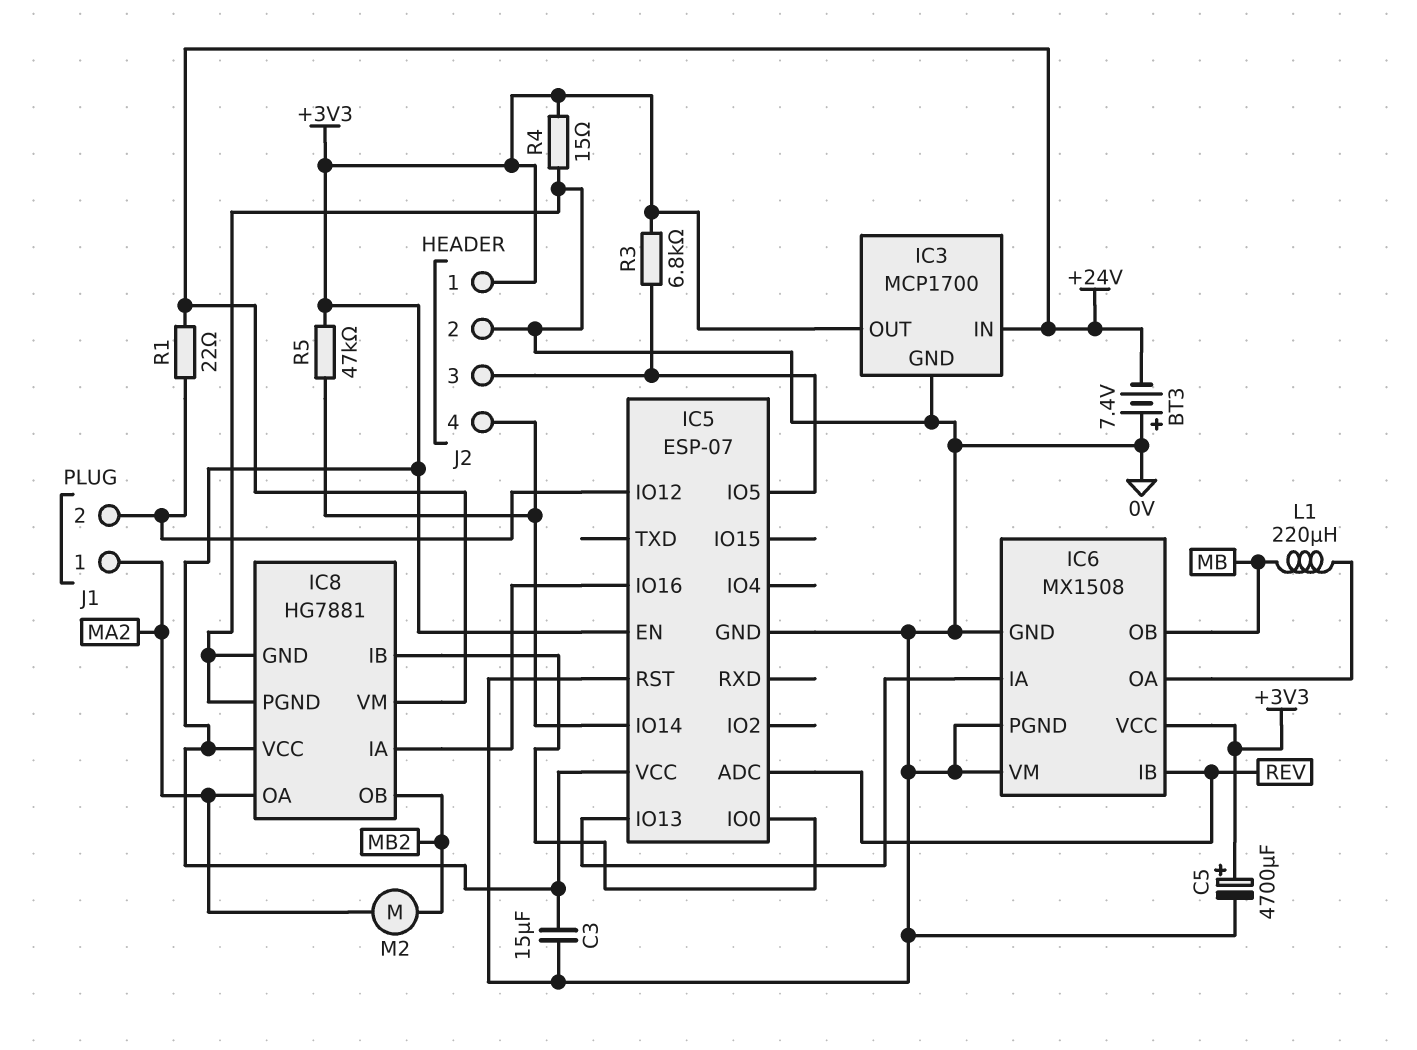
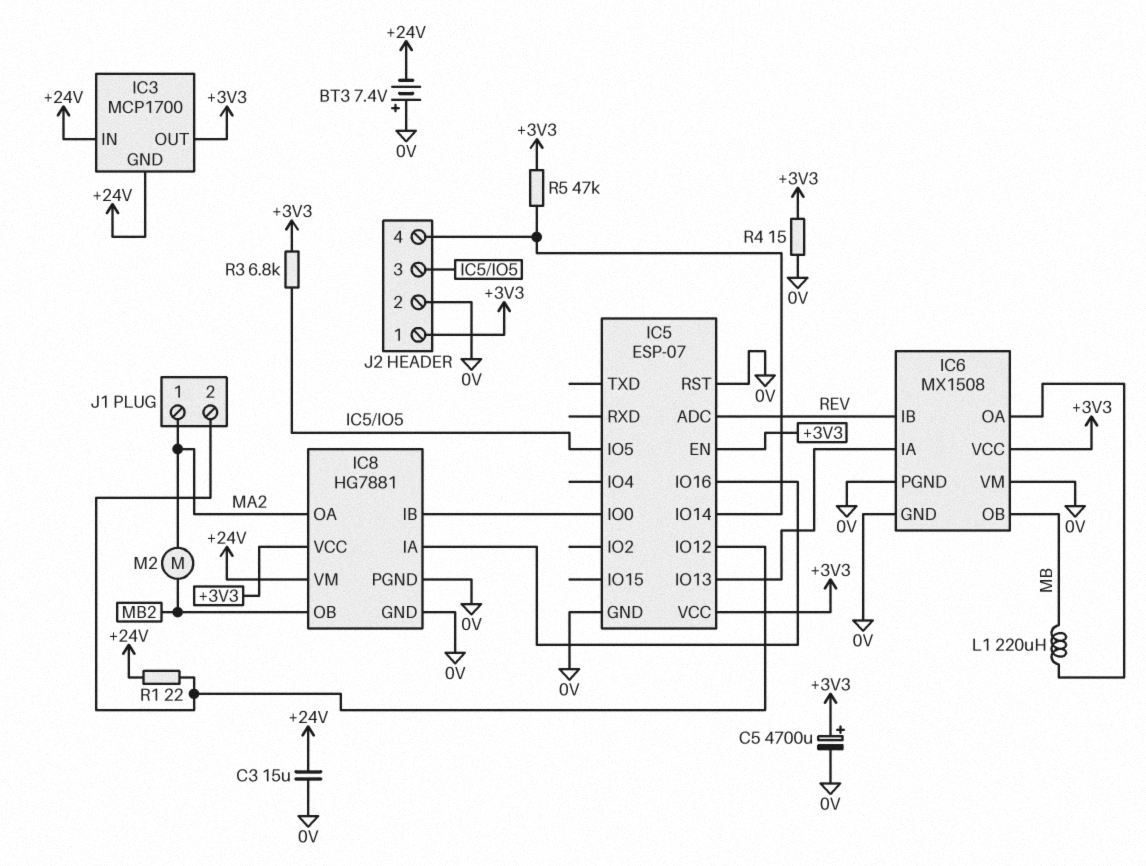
C3: 15uF (+3V3, 0V) -> 15uF (+24V, 0V)
IC3 pin GND: 0V -> +24V

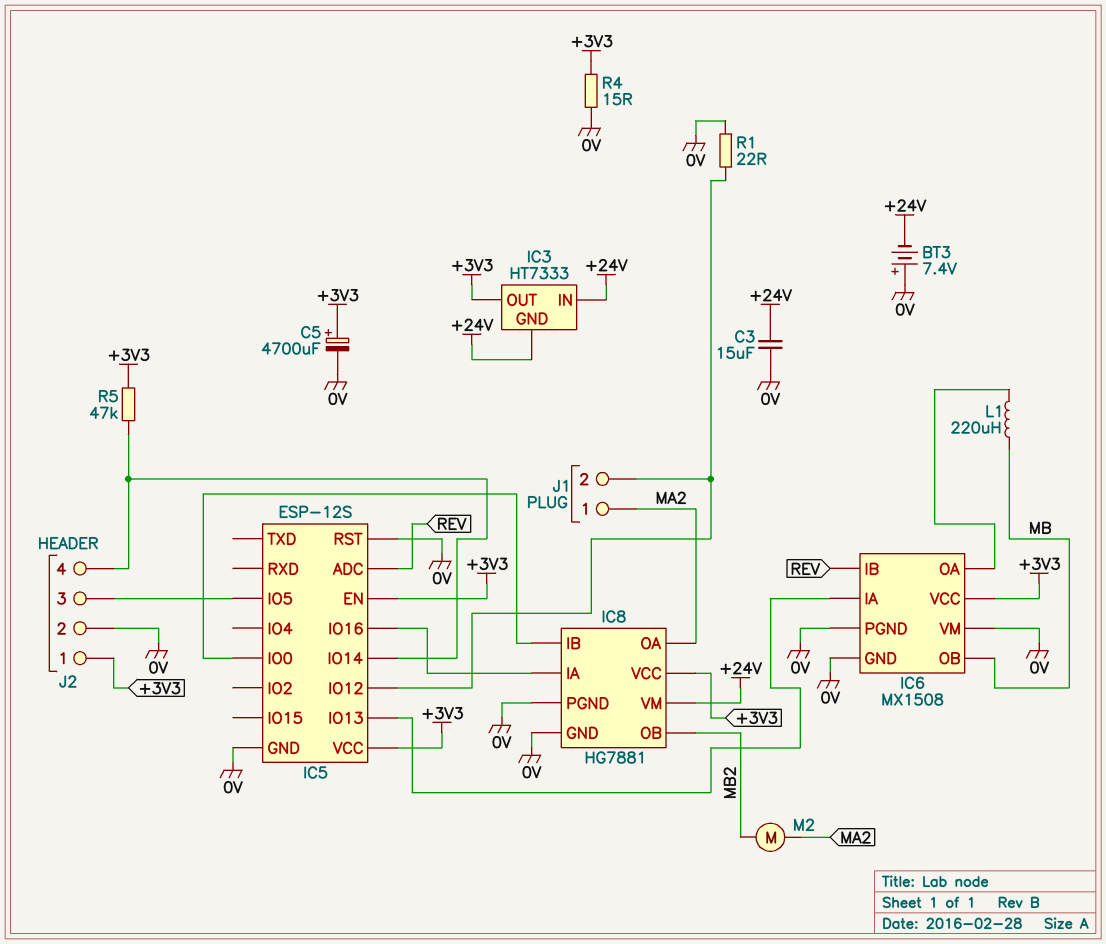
IC3: MCP1700 -> HT7333
IC5: ESP-07 -> ESP-12S
R1: 22 (+24V, IC5/IO12) -> 22 (0V, IC5/IO12)
R3: 6.8k (+3V3, IC5/IO5) -> none

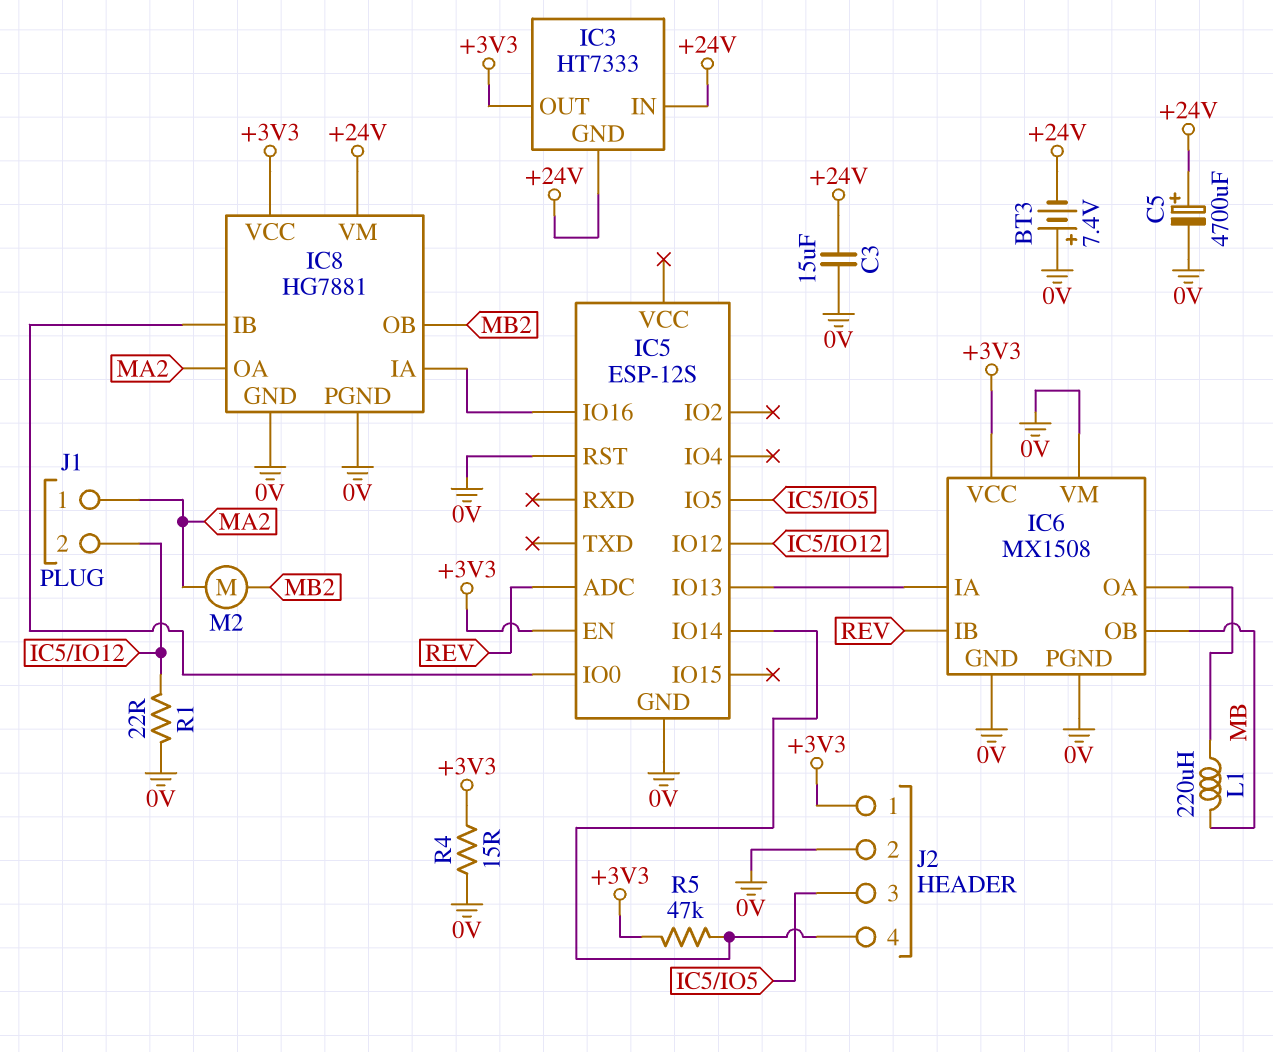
C5: 4700uF (plus +3V3, minus 0V) -> 4700uF (plus +24V, minus 0V)
IC5 pin VCC: +3V3 -> none

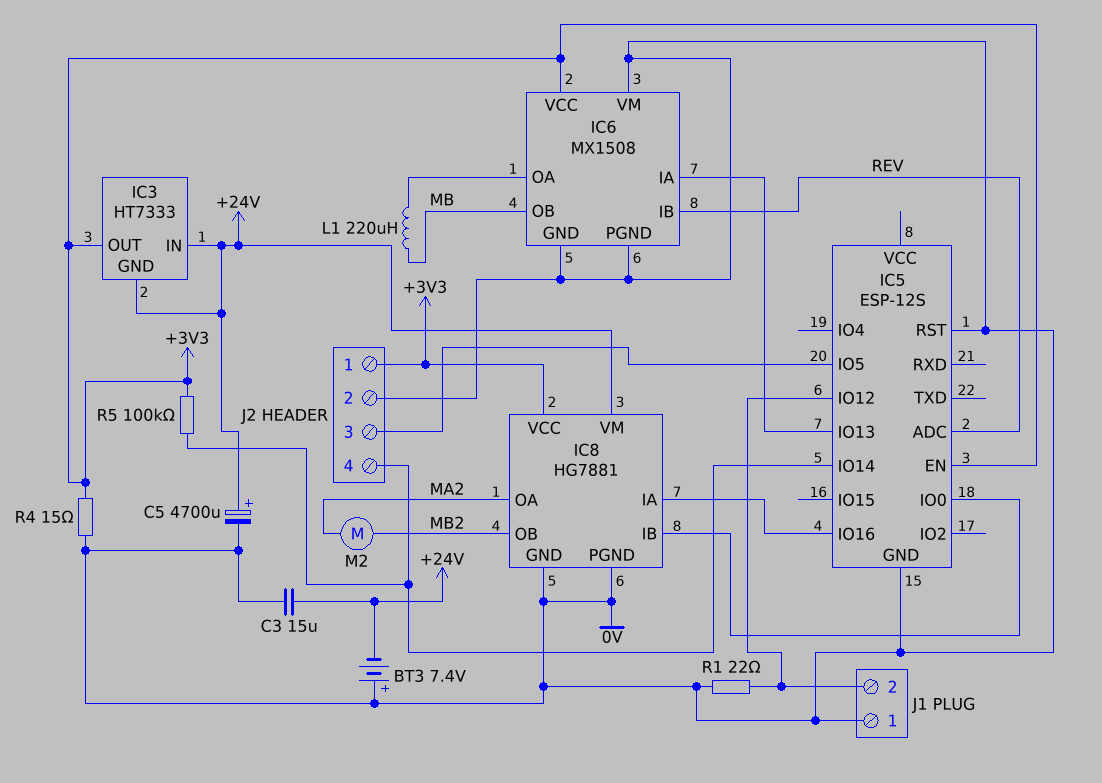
J1 pin 1: MA2 -> 0V
R5: 47k (+3V3, IC5/IO14) -> 100k (+3V3, IC5/IO14)

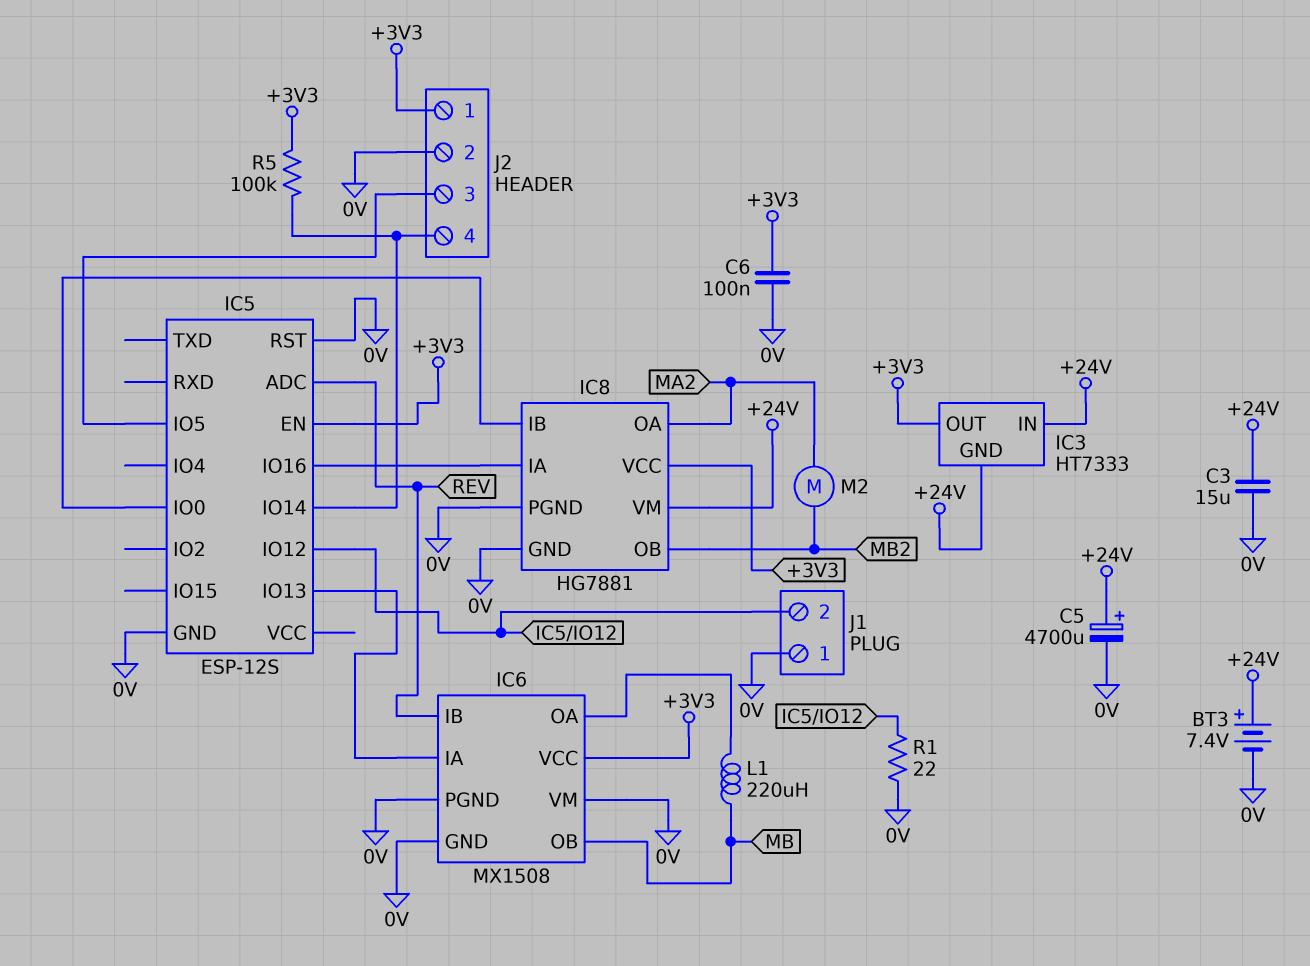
BT3: 7.4V (plus 0V, minus +24V) -> 7.4V (plus +24V, minus 0V)
C6: none -> 100nF (+3V3, 0V)
R4: 15 (+3V3, 0V) -> none

